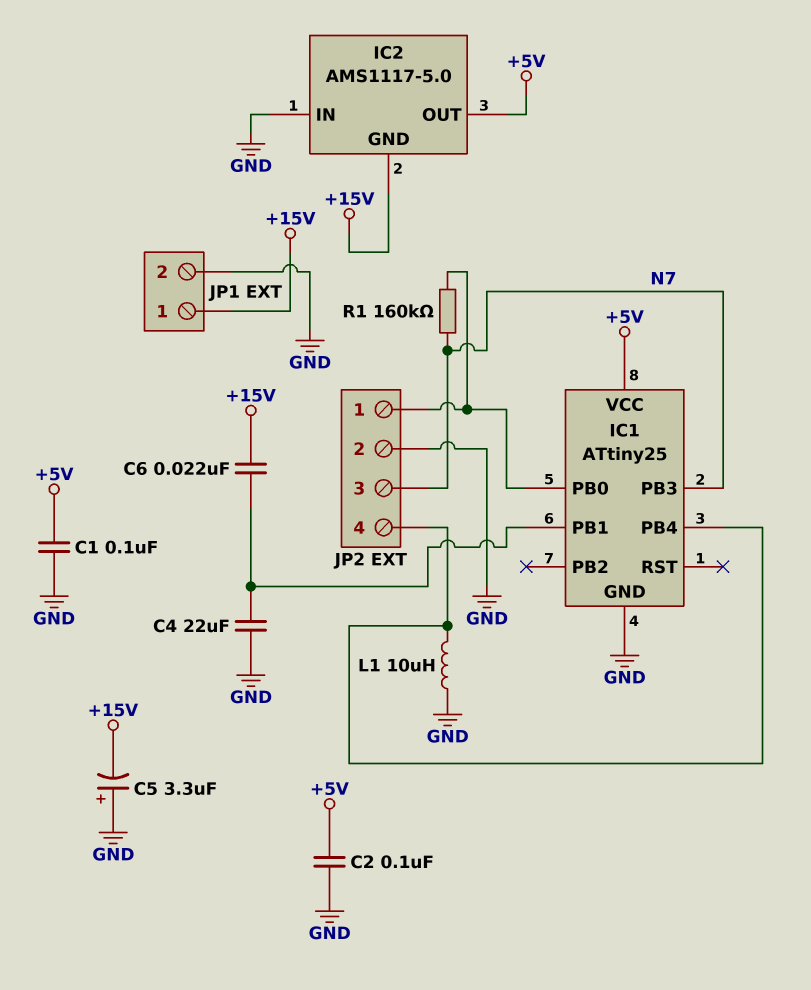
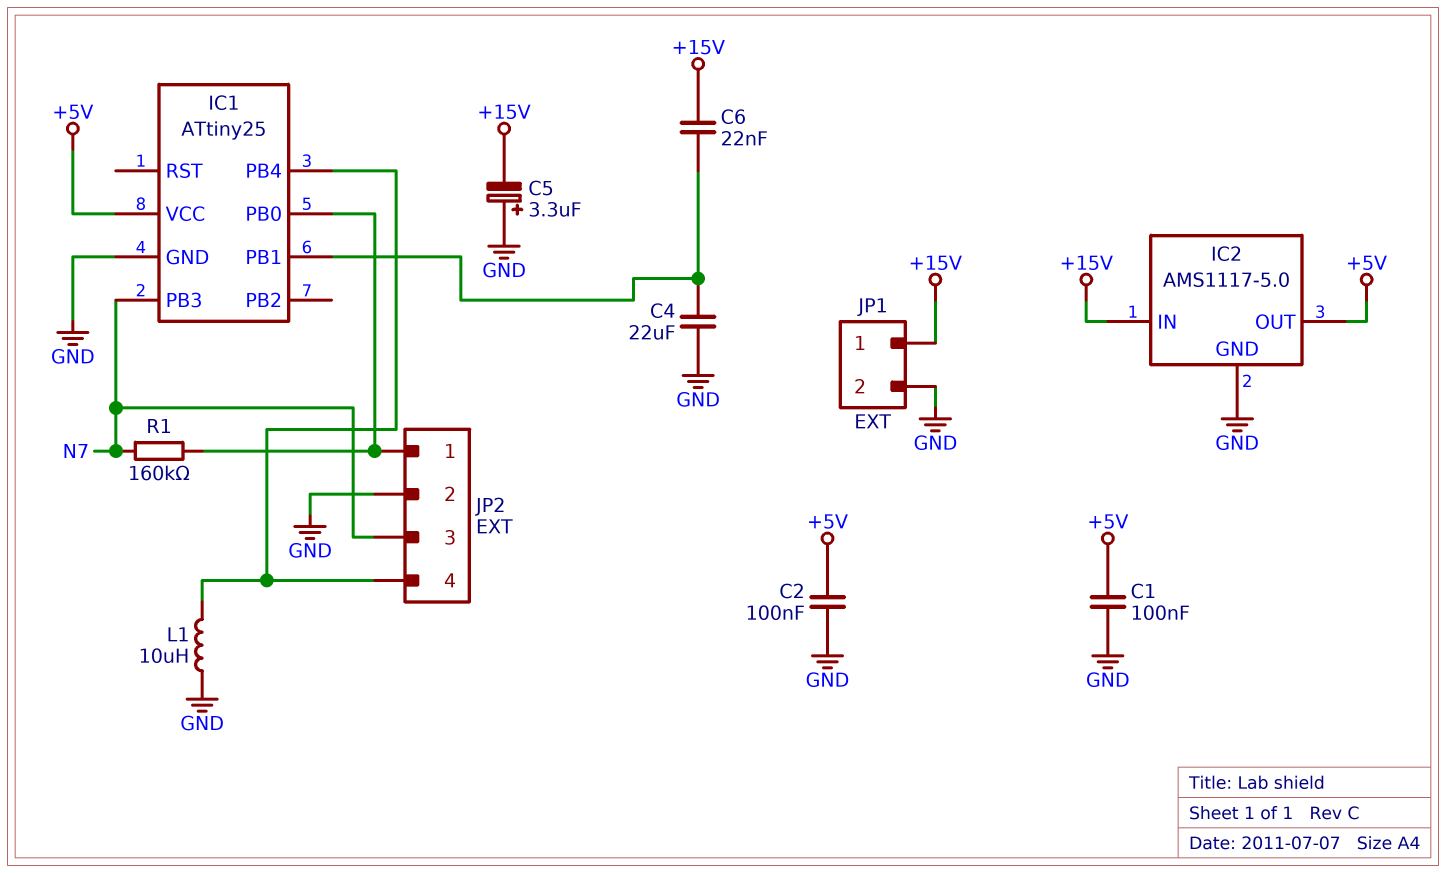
IC2 pin GND: +15V -> GND
IC2 pin IN: GND -> +15V

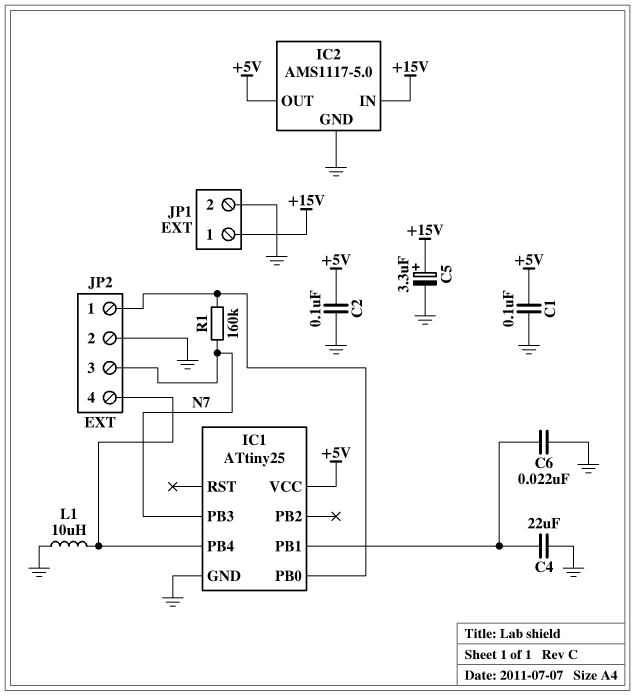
C5: 3.3uF (plus GND, minus +15V) -> 3.3uF (plus +15V, minus GND)
C6: 22nF (+15V, IC1/PB1) -> 22nF (GND, IC1/PB1)

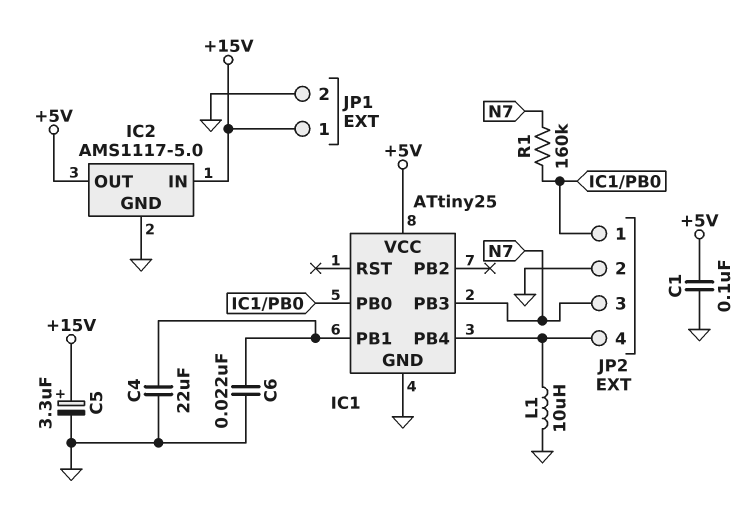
C2: 100nF (+5V, GND) -> none

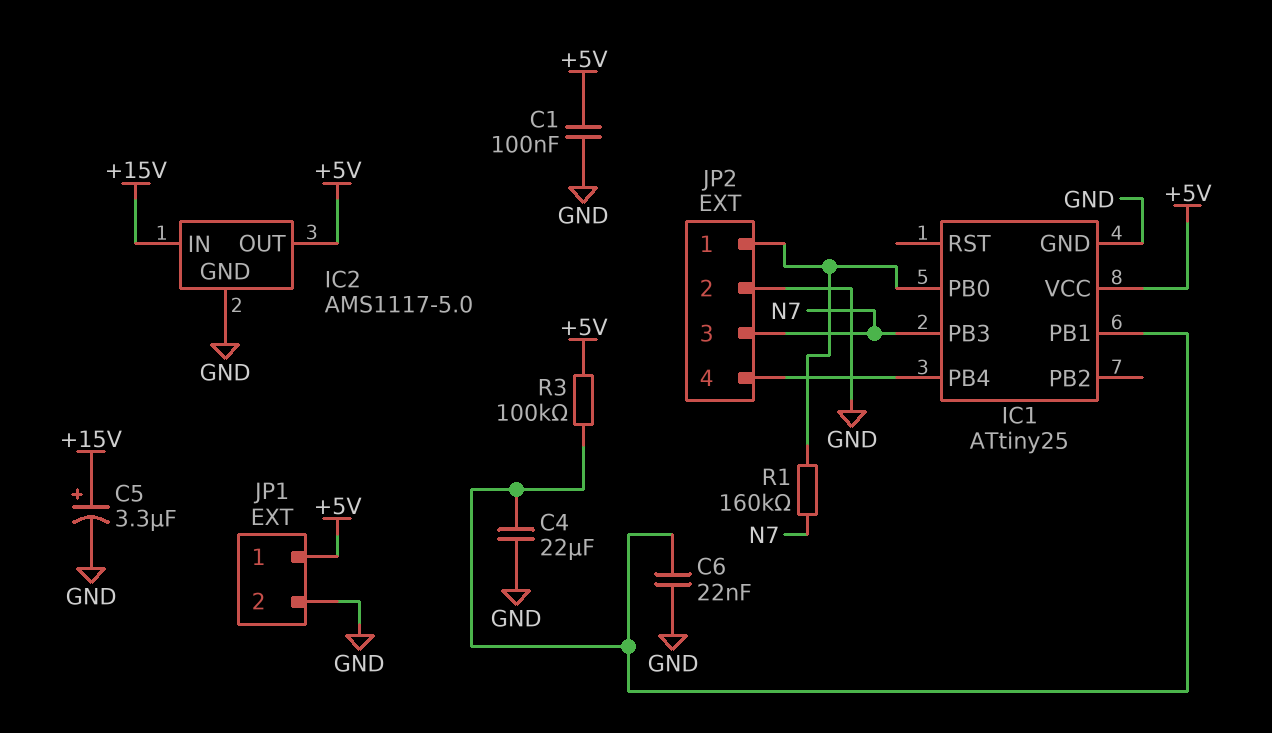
JP1 pin 1: +15V -> +5V
L1: 10uH (GND, IC1/PB4) -> none
R3: none -> 100k (+5V, IC1/PB1)

